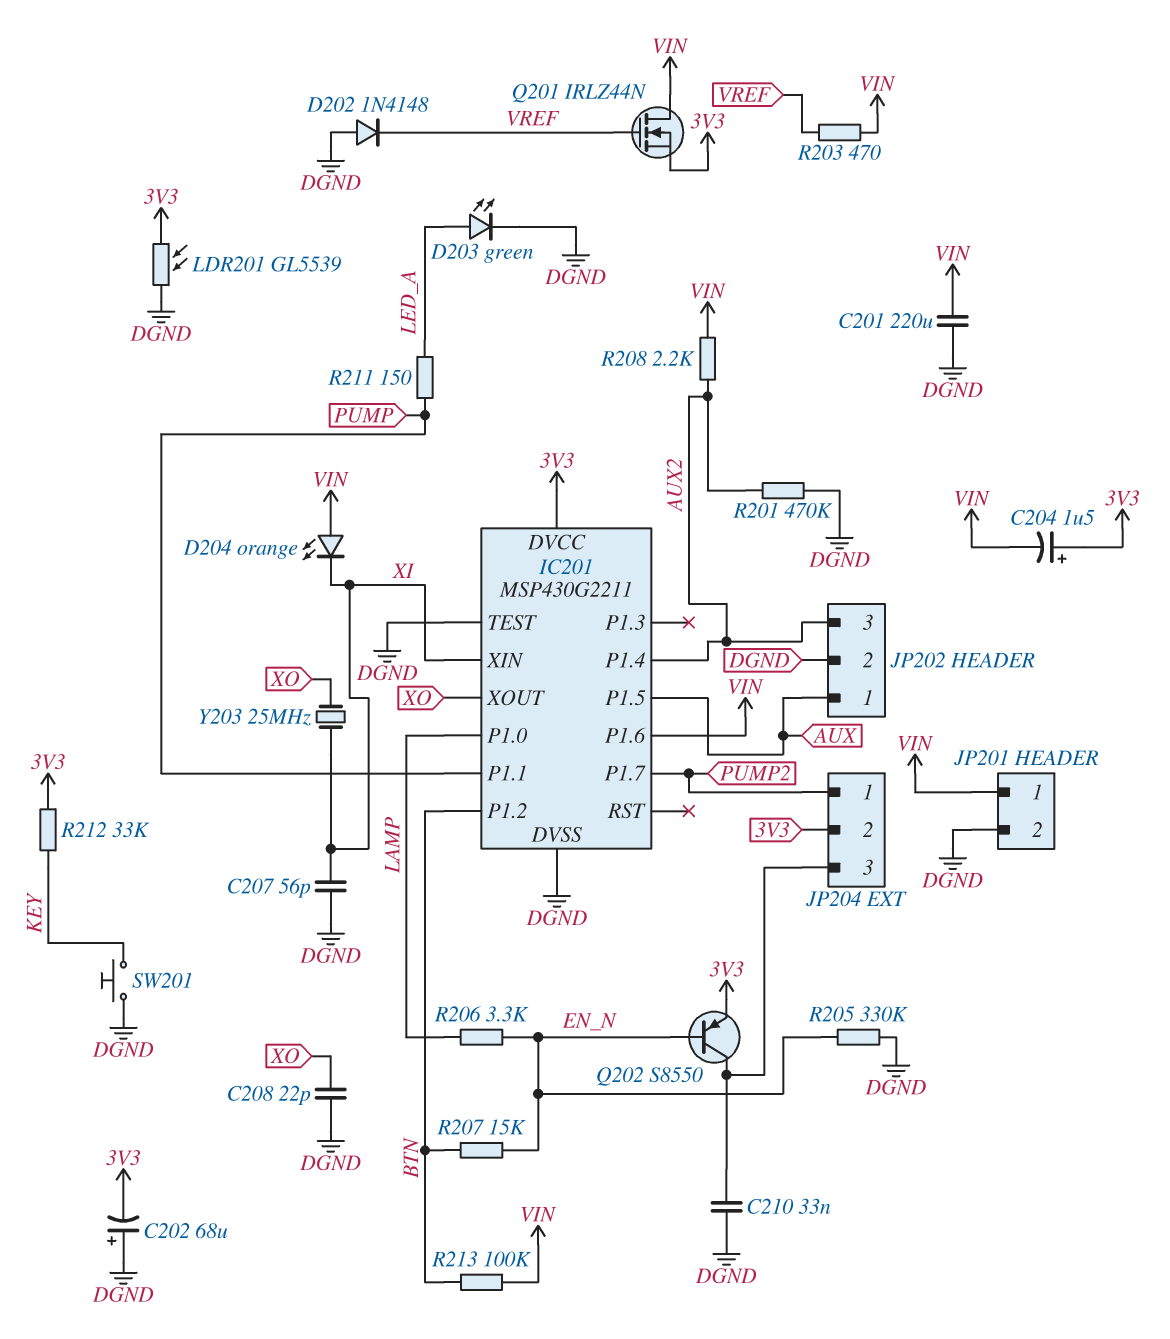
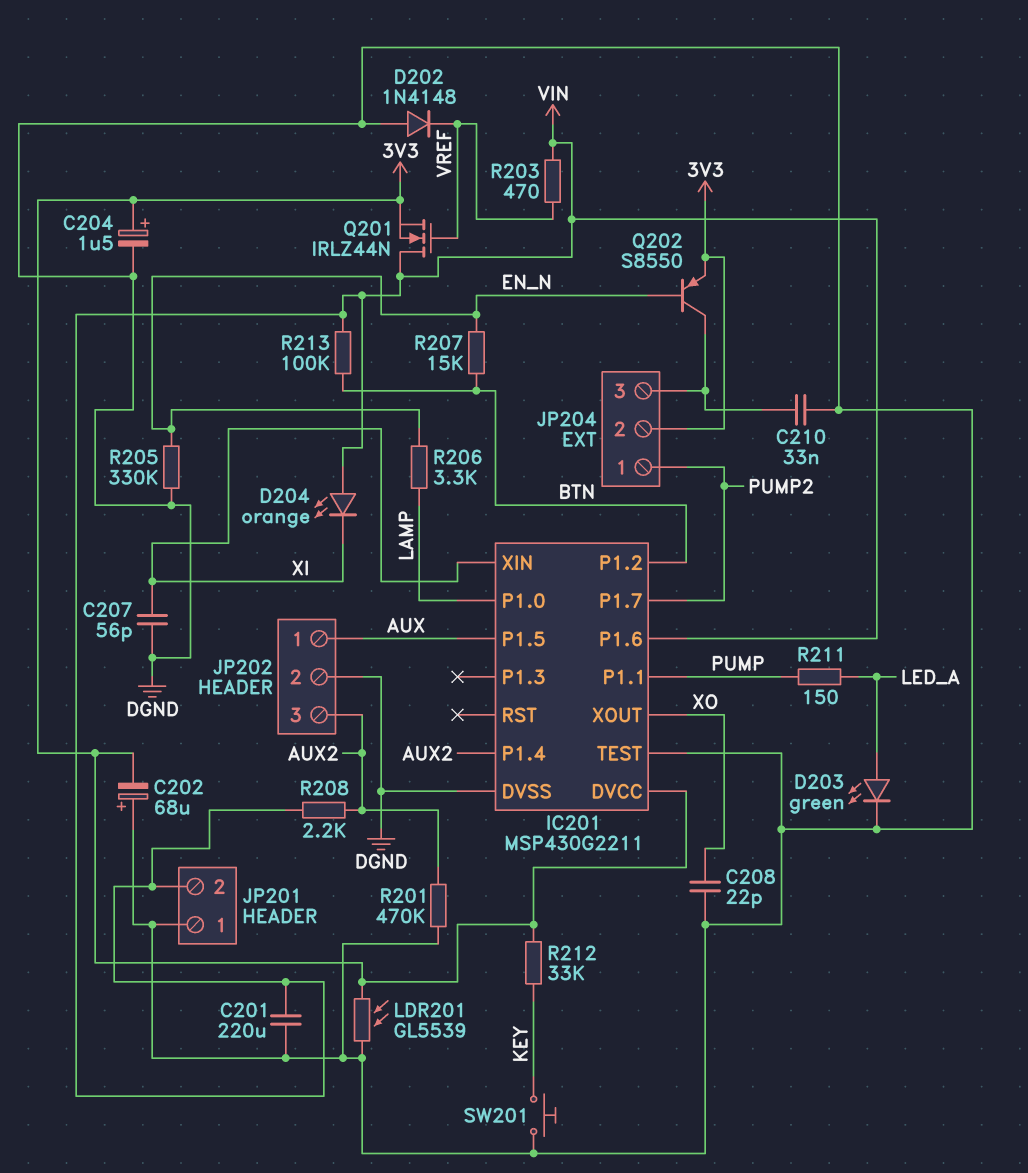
C204: 1.5uF (plus 3V3, minus VIN) -> 1.5uF (plus 3V3, minus DGND)
JP201 pin 1: VIN -> DGND
JP201 pin 2: DGND -> VIN
Y203: 25MHz (XI, XO) -> none

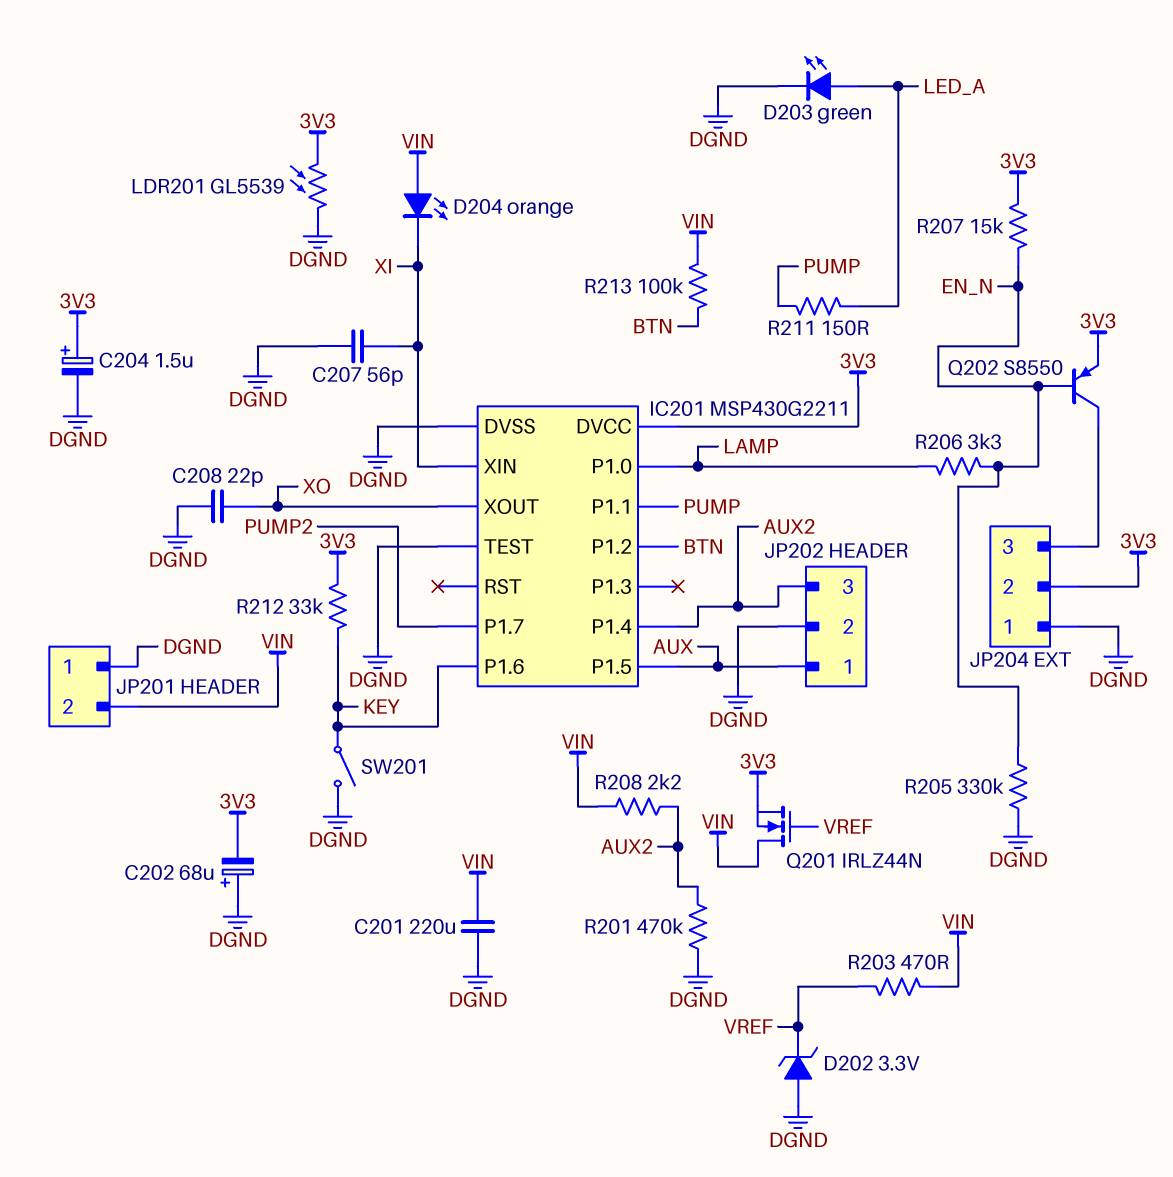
C210: 33nF (DGND, JP204/3) -> none
D202: diode 1N4148 (A DGND, K VREF) -> zener 3.3V (A DGND, K VREF)
IC201 pin P1.6: VIN -> KEY
JP204 pin 1: PUMP2 -> DGND
R207: 15k (BTN, EN_N) -> 15k (3V3, EN_N)
SW201: button (DGND, KEY) -> switch (DGND, KEY)

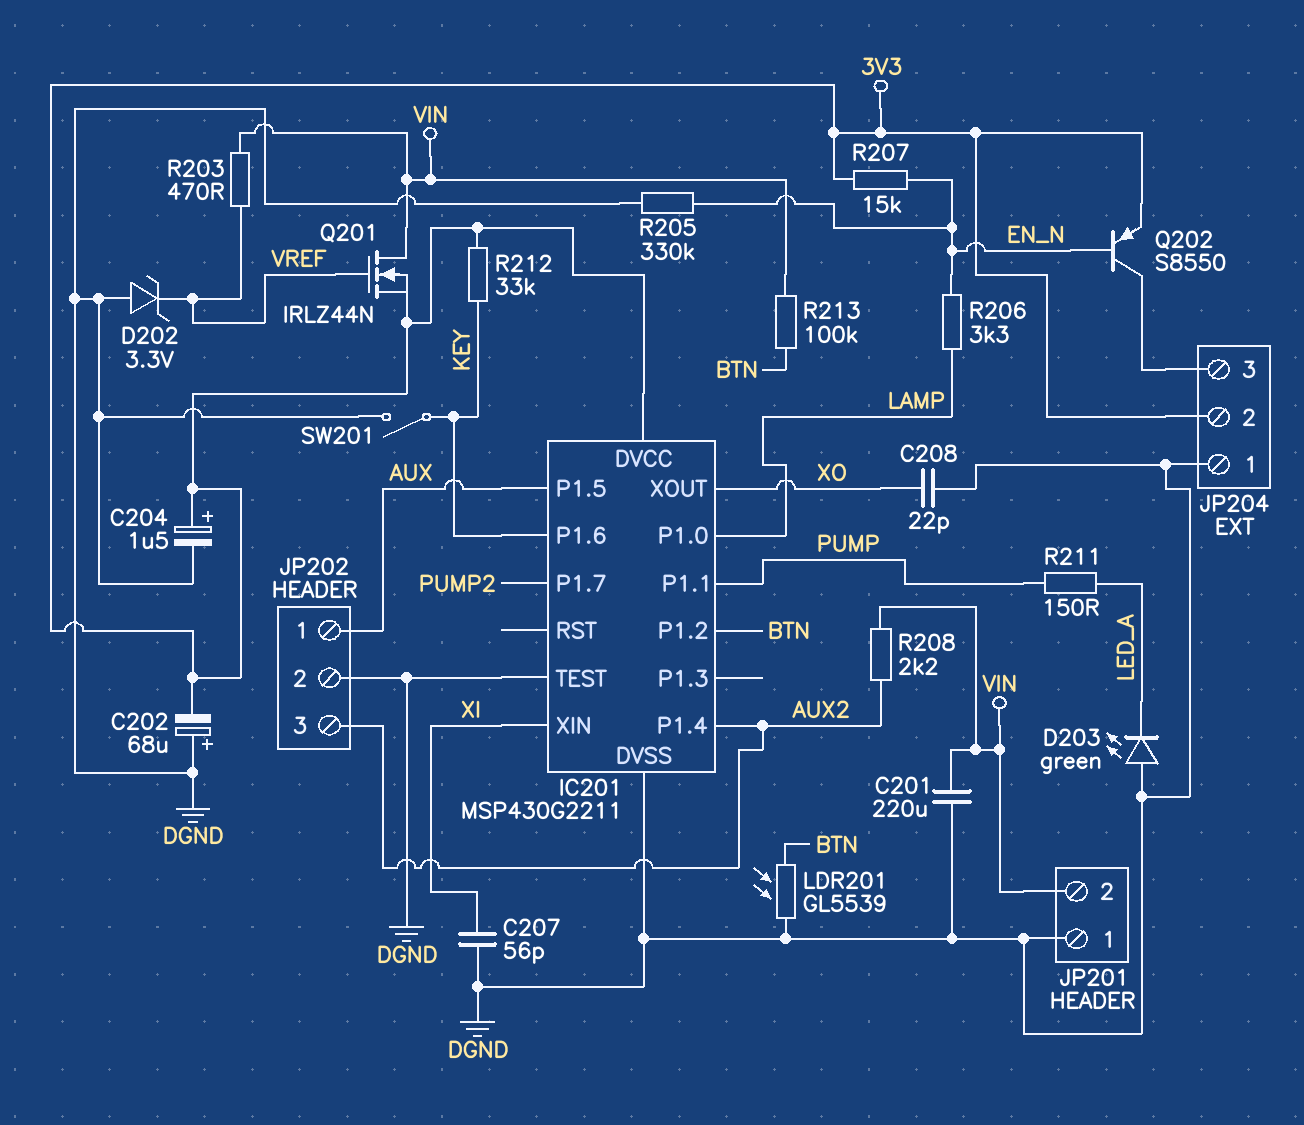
D203: LED green (A LED_A, K DGND) -> LED green (A DGND, K LED_A)
D204: LED orange (A VIN, K XI) -> none
LDR201: GL5539 (3V3, DGND) -> GL5539 (BTN, DGND)
R201: 470k (AUX2, DGND) -> none

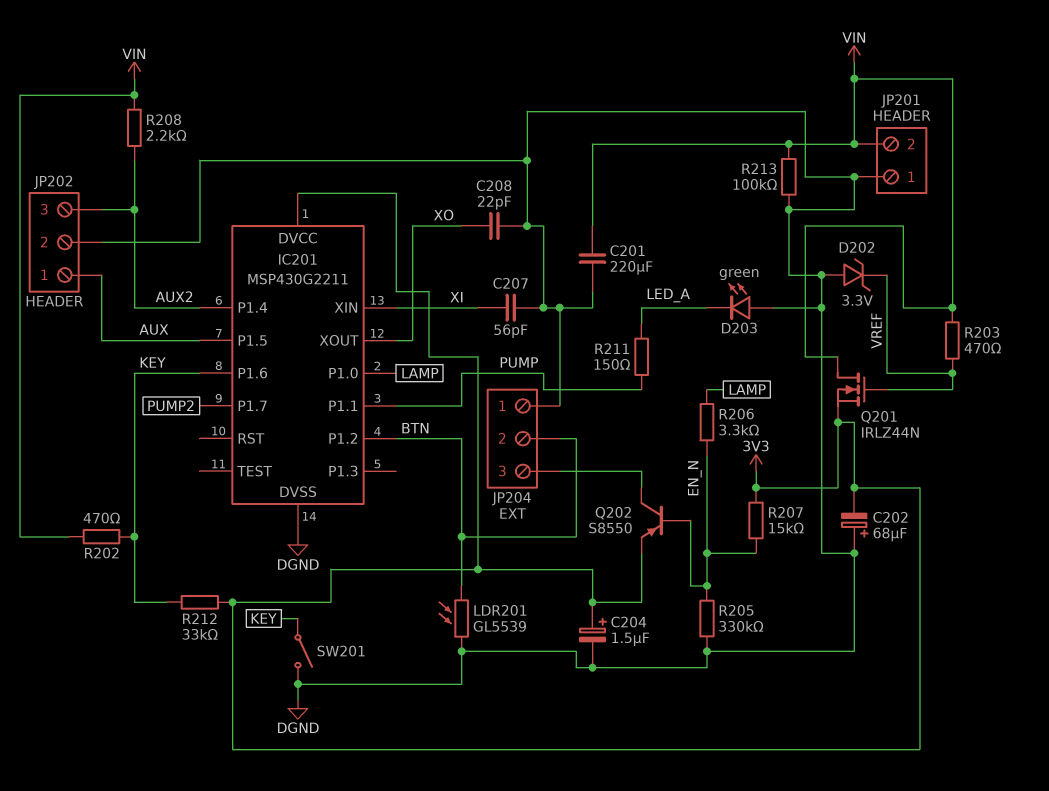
IC201 pin TEST: DGND -> none
JP204 pin 2: 3V3 -> BTN
R202: none -> 470 (KEY, VIN)
R213: 100k (BTN, VIN) -> 100k (DGND, VIN)

